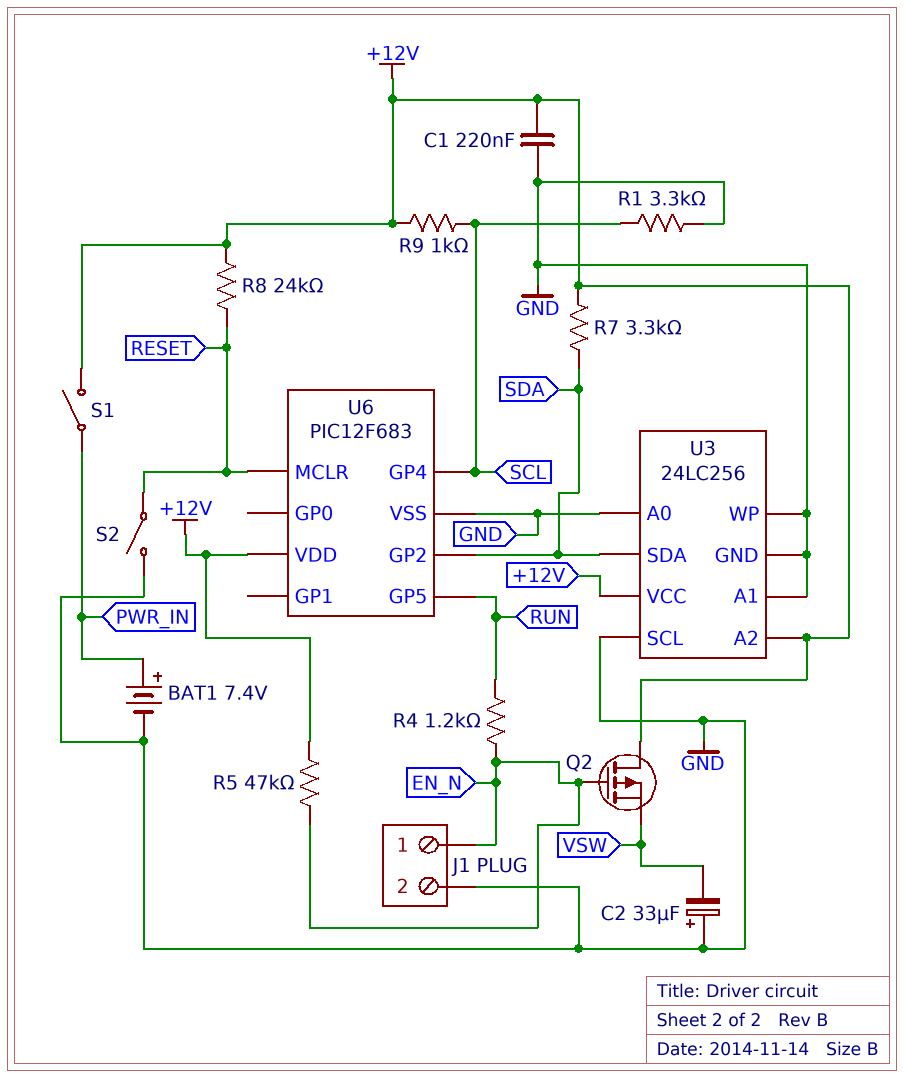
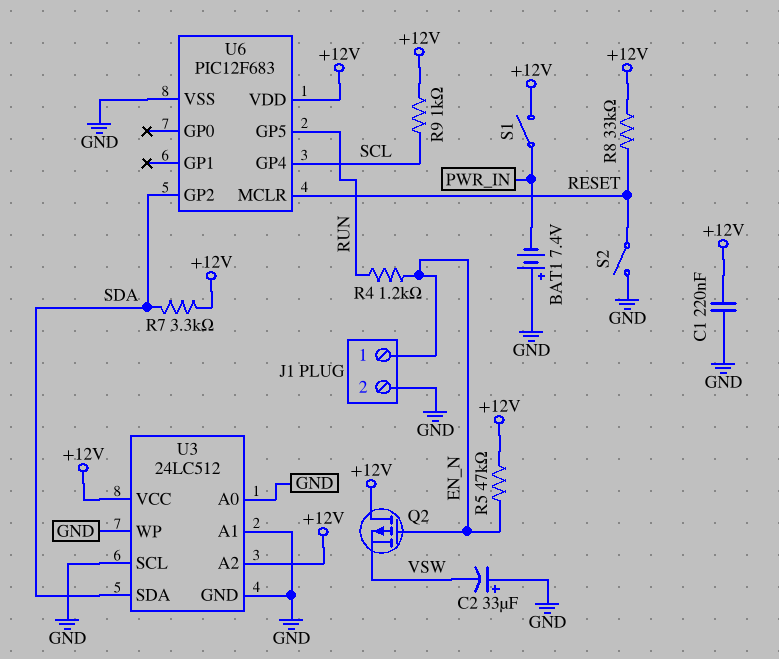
BAT1: 7.4V (plus PWR_IN, minus GND) -> 7.4V (plus GND, minus PWR_IN)
R1: 3.3k (GND, SCL) -> none
R8: 24k (+12V, RESET) -> 33k (+12V, RESET)
U3: 24LC256 -> 24LC512

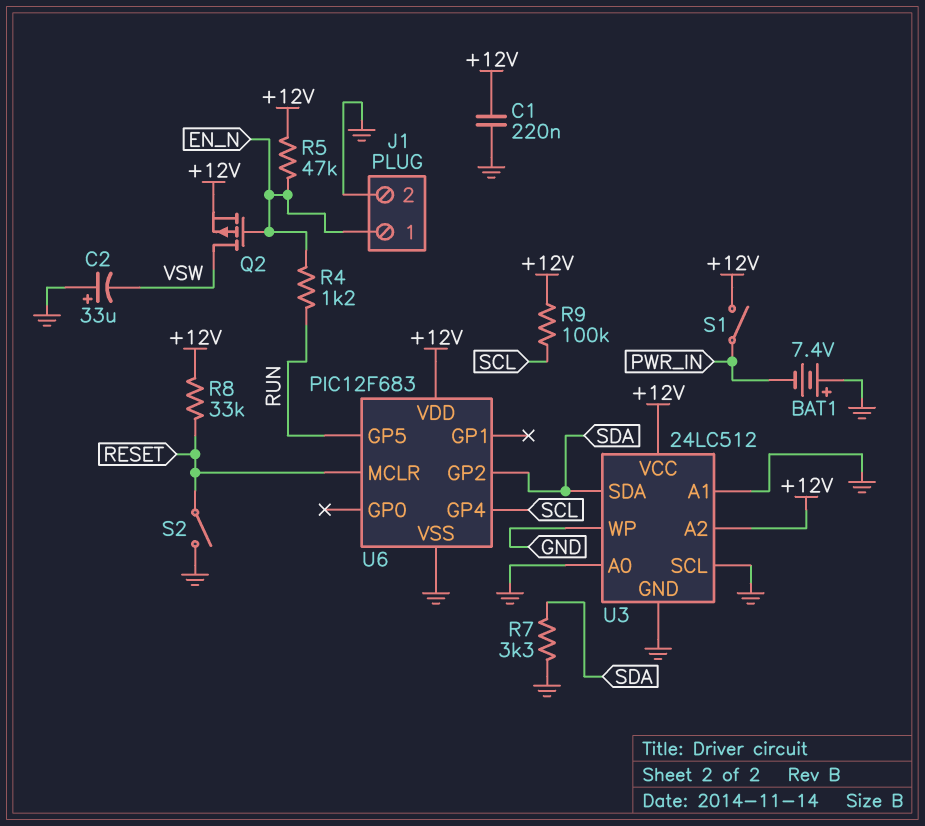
Q2: PMOS (G EN_N, D +12V, S VSW) -> PMOS (G EN_N, D VSW, S +12V)
R7: 3.3k (+12V, SDA) -> 3.3k (GND, SDA)
R9: 1k (+12V, SCL) -> 100k (+12V, SCL)

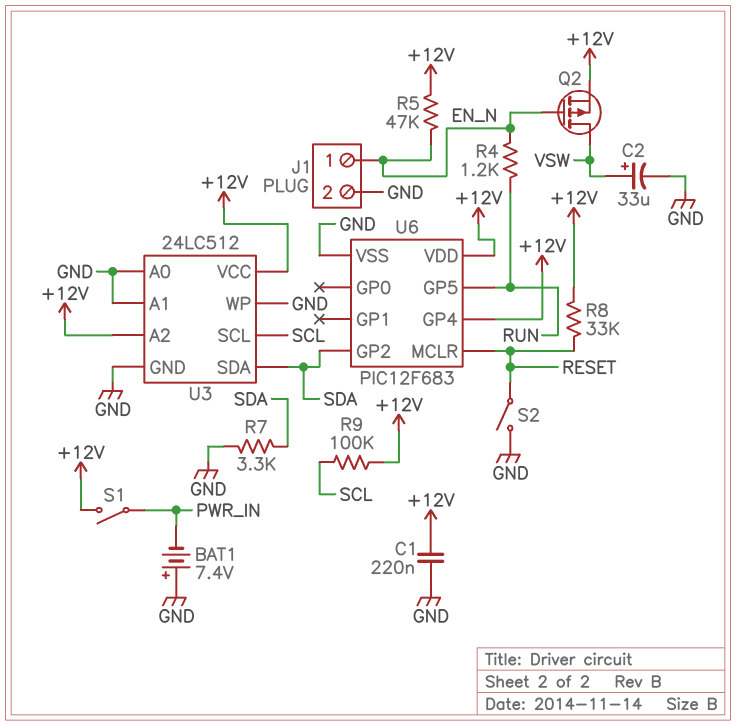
C2: 33uF (plus GND, minus VSW) -> 33uF (plus VSW, minus GND)
U3 pin SCL: GND -> SCL
U6 pin GP4: SCL -> +12V

